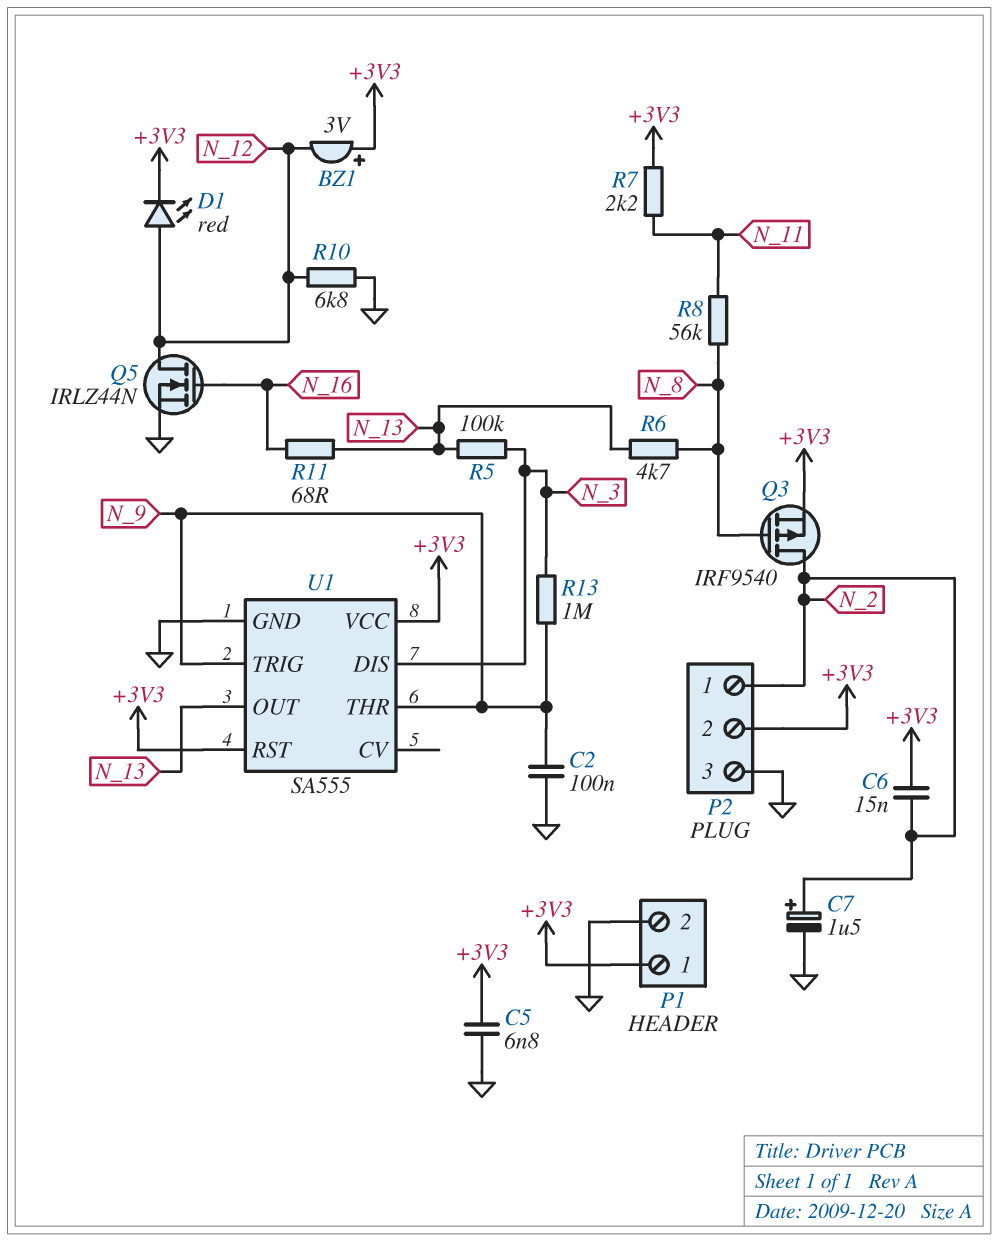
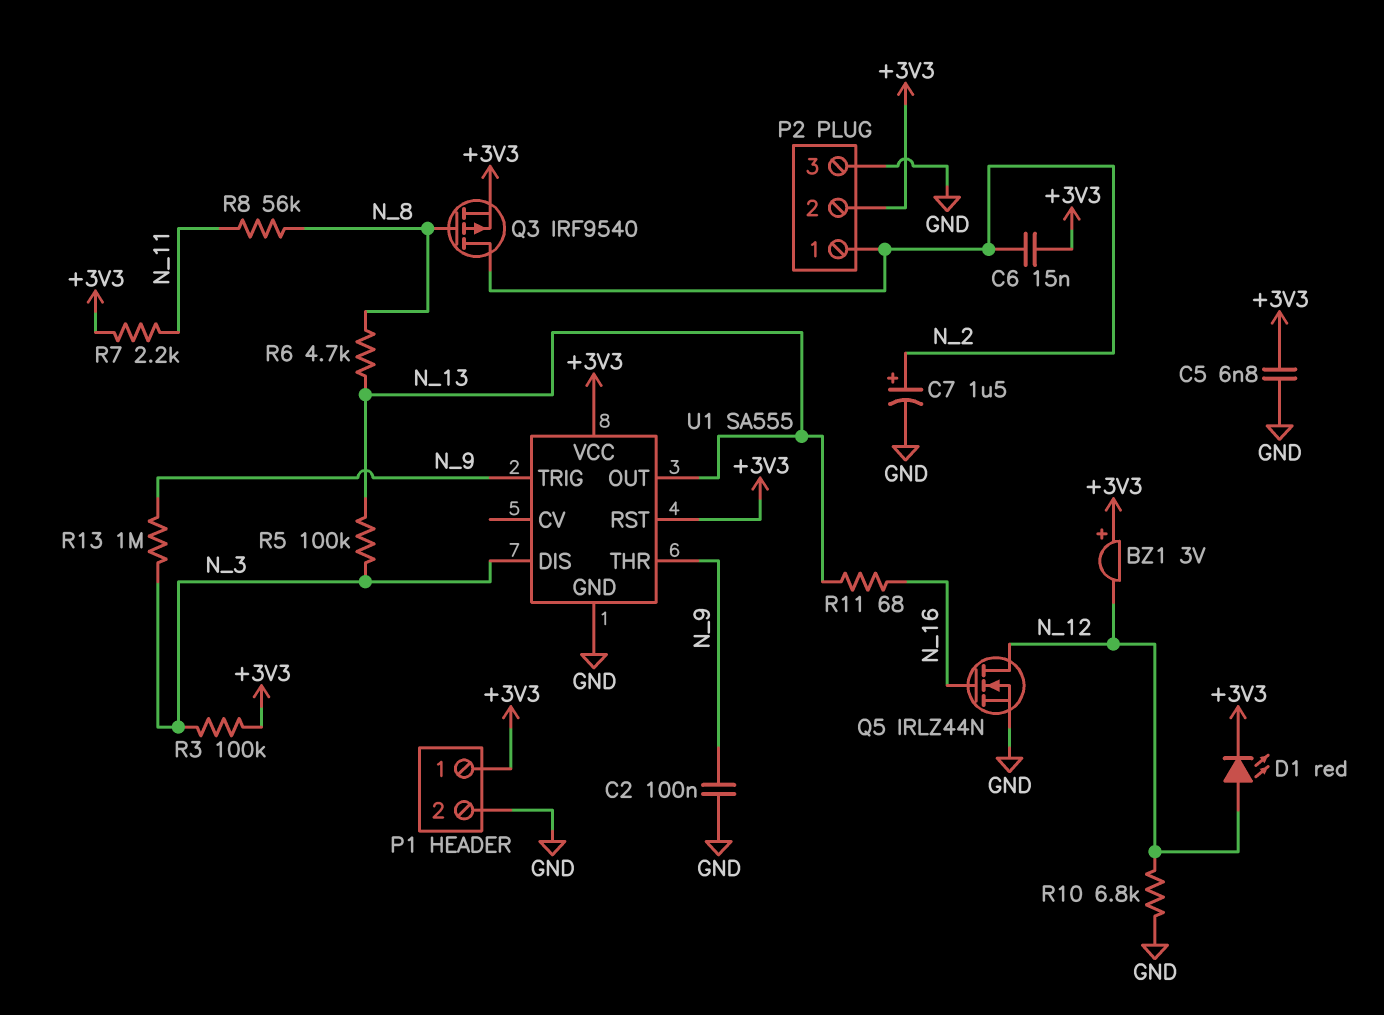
R3: none -> 100k (+3V3, N_3)

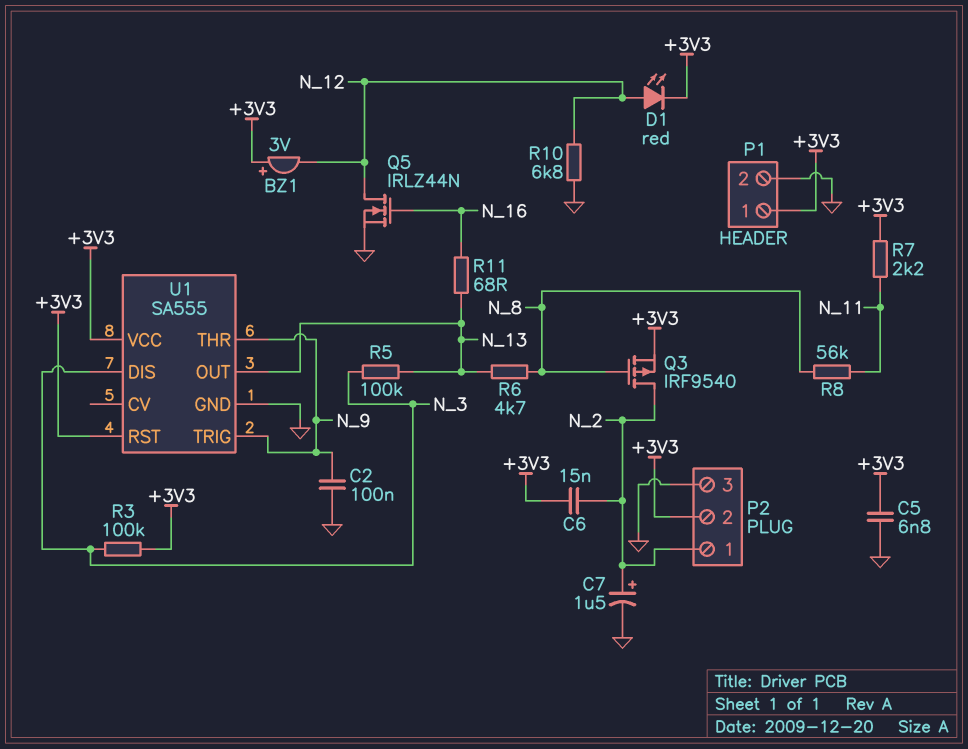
R13: 1M (N_3, N_9) -> none

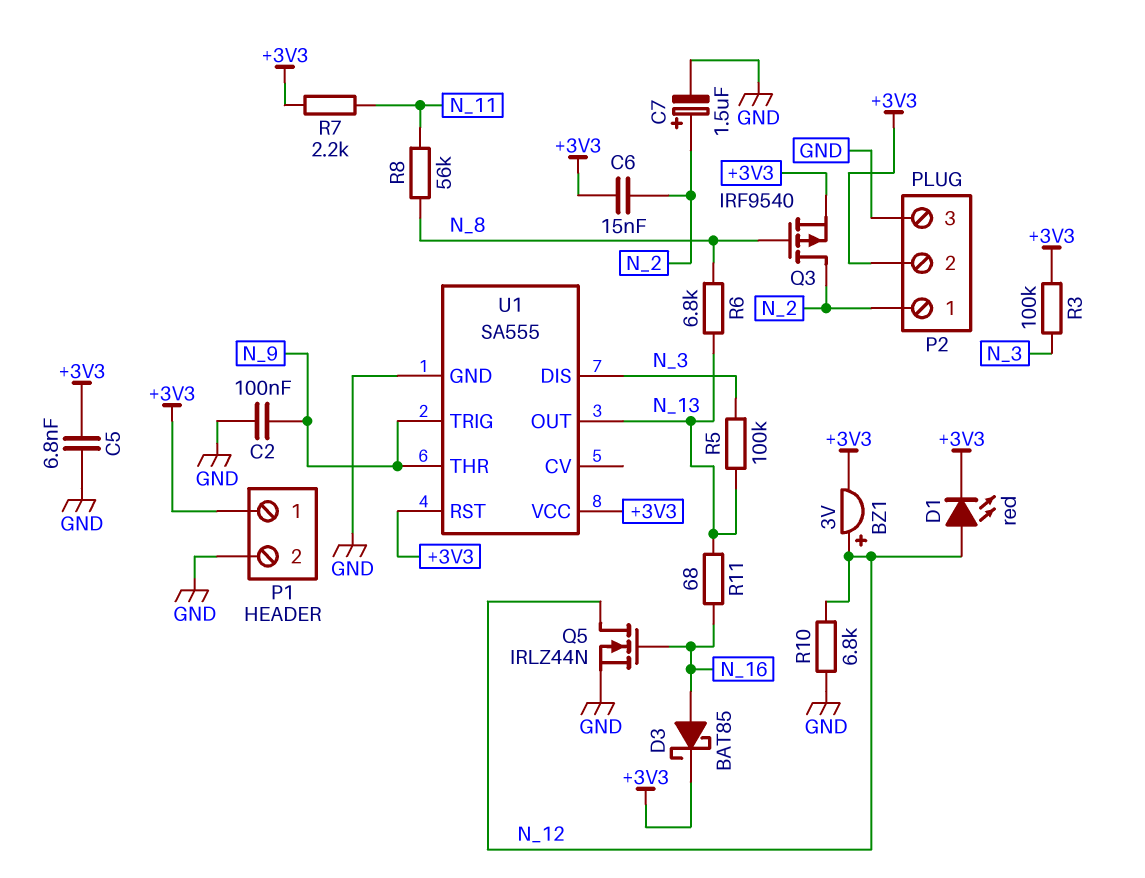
BZ1: buzzer 3V (plus +3V3, minus N_12) -> buzzer 3V (plus N_12, minus +3V3)
D3: none -> schottky BAT85 (A N_16, K +3V3)
R6: 4.7k (N_8, N_13) -> 6.8k (N_8, N_13)

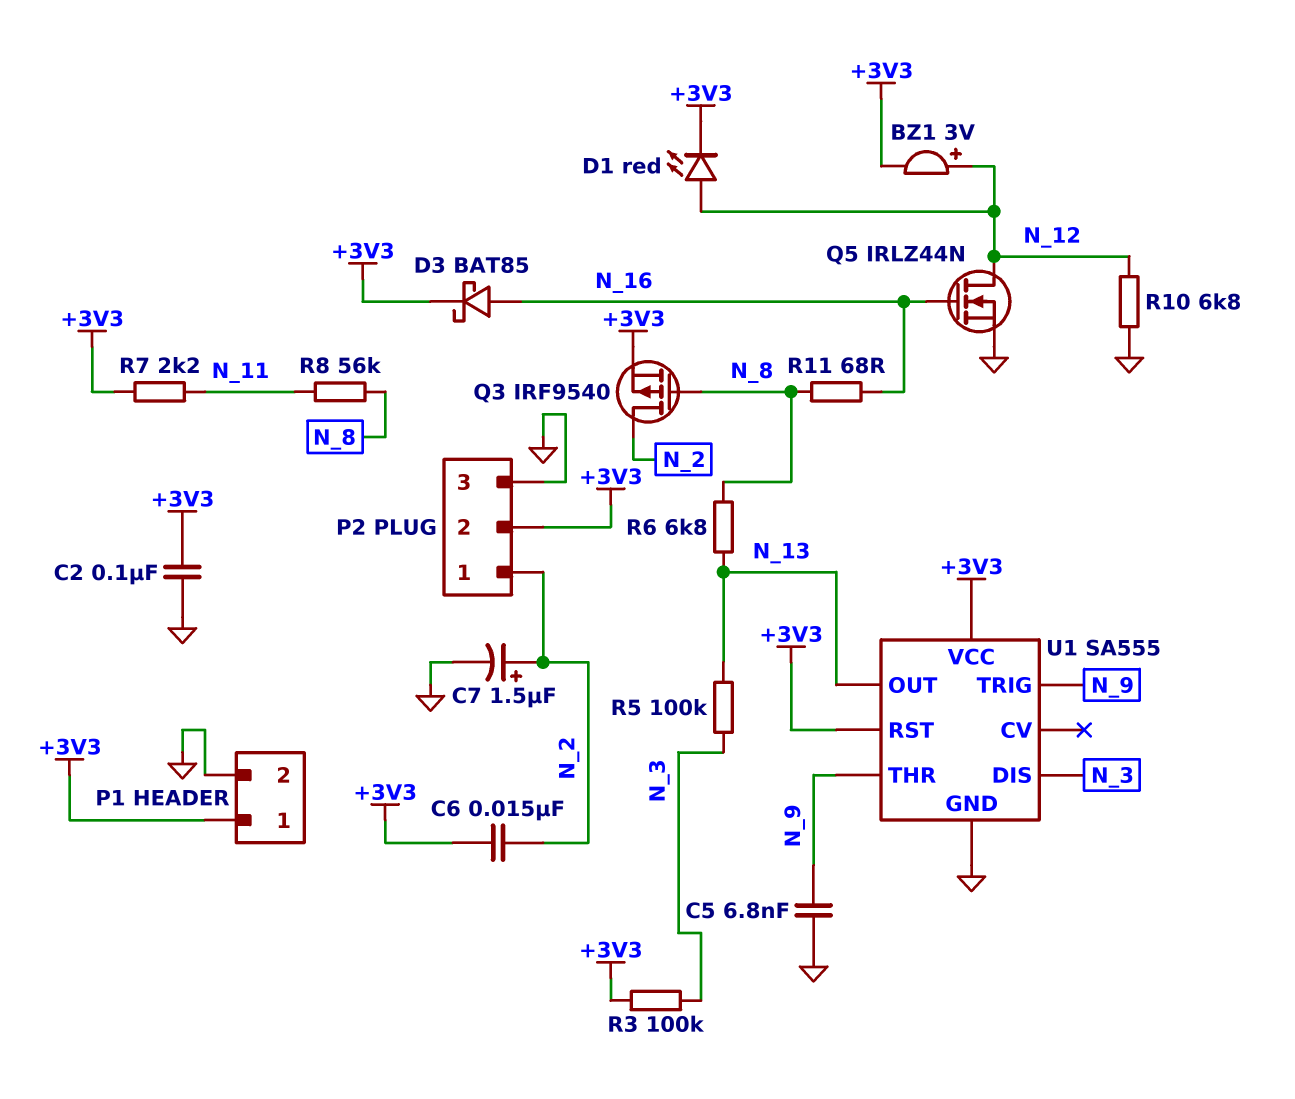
C2: 100nF (GND, N_9) -> 100nF (+3V3, GND)
C5: 6.8nF (+3V3, GND) -> 6.8nF (GND, N_9)
R11: 68 (N_13, N_16) -> 68 (N_8, N_16)

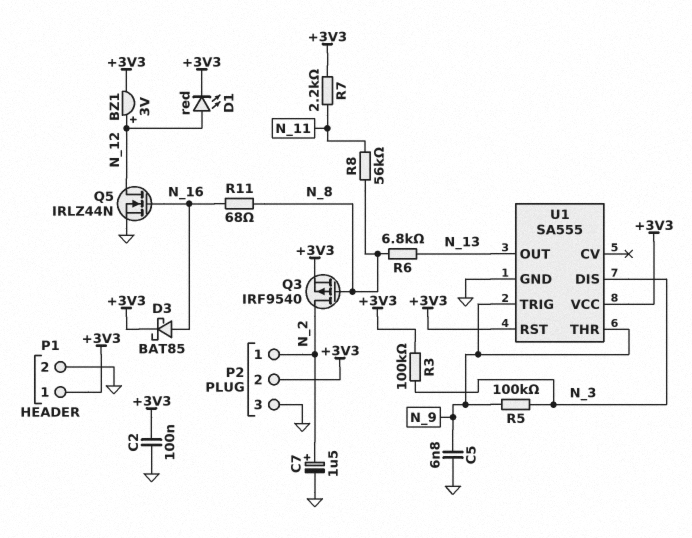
C6: 15nF (+3V3, N_2) -> none
R5: 100k (N_3, N_13) -> 100k (N_3, N_9)
R10: 6.8k (GND, N_12) -> none

